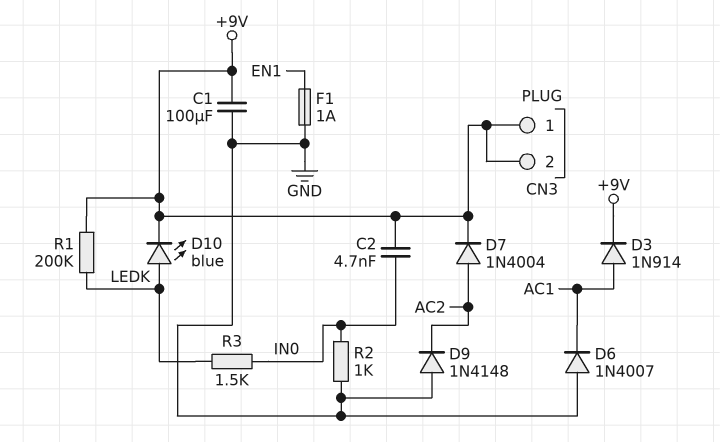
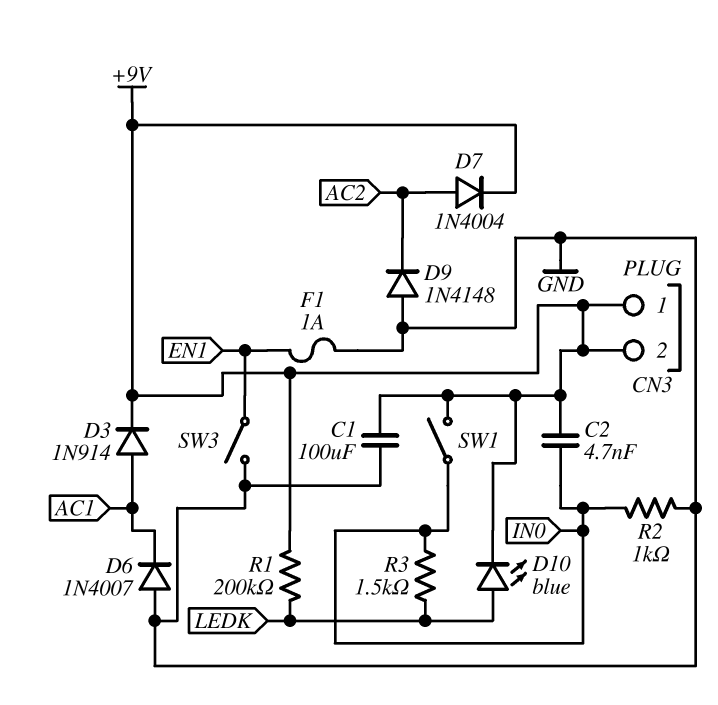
SW1: none -> switch (+9V, IN0)
SW3: none -> switch (EN1, GND)

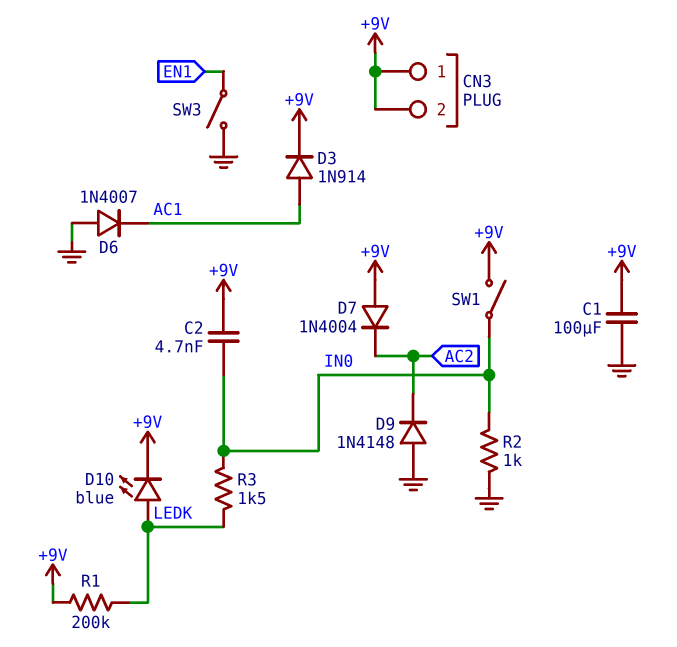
D7: diode 1N4004 (A AC2, K +9V) -> diode 1N4004 (A +9V, K AC2)
F1: 1A (EN1, GND) -> none

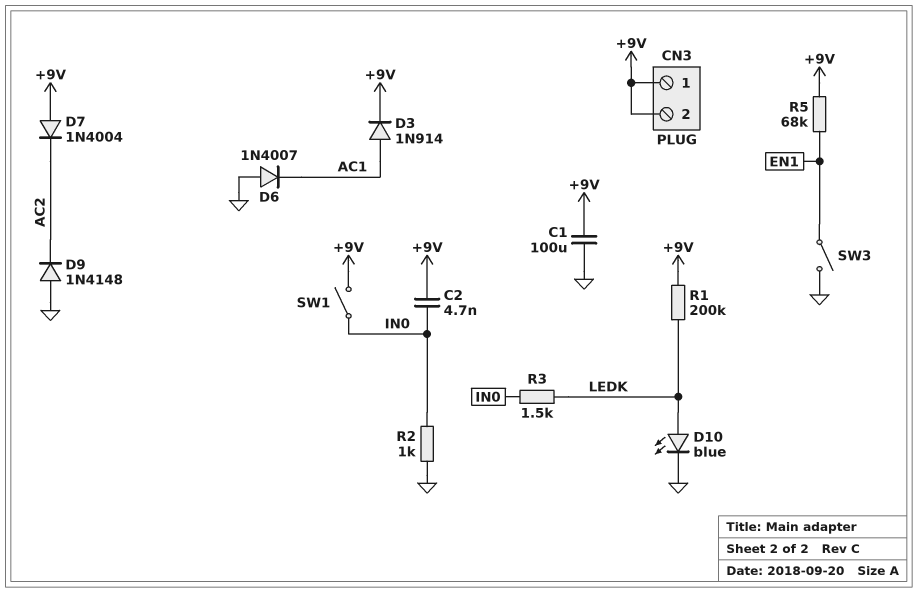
D10: LED blue (A LEDK, K +9V) -> LED blue (A LEDK, K GND)
R5: none -> 68k (+9V, EN1)

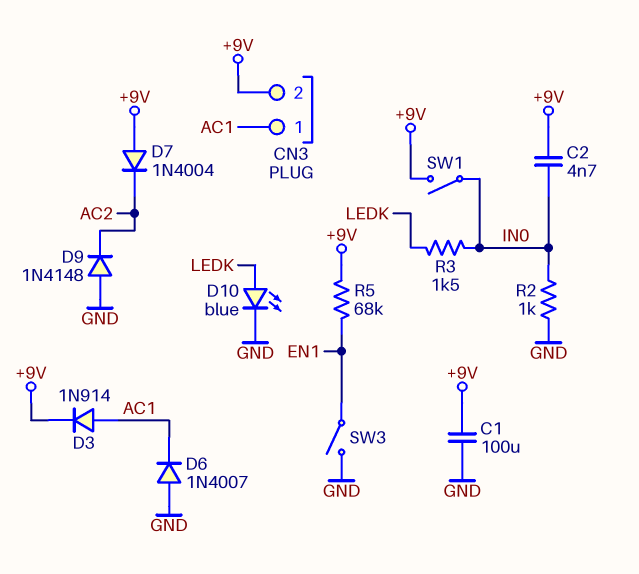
CN3 pin 1: +9V -> AC1
R1: 200k (+9V, LEDK) -> none

